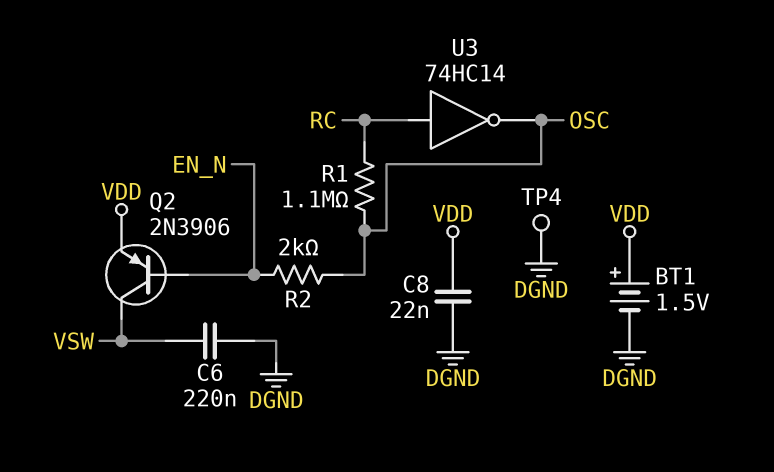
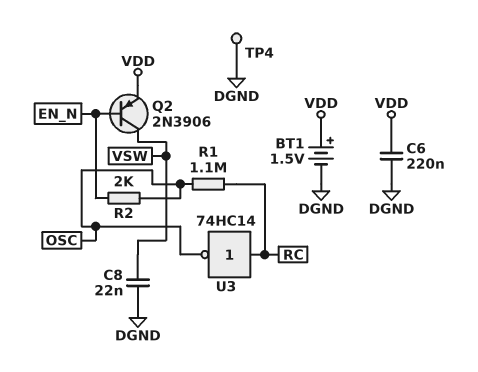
C6: 220nF (DGND, VSW) -> 220nF (DGND, VDD)
C8: 22nF (DGND, VDD) -> 22nF (DGND, VSW)

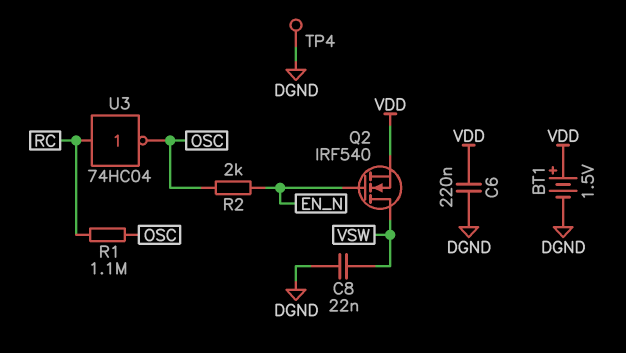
Q2: PNP 2N3906 (B EN_N, C VSW, E VDD) -> NMOS IRF540 (G EN_N, D VSW, S VDD)
U3: NOT 74HC14 (in RC, out OSC) -> NOT 74HC04 (in RC, out OSC)

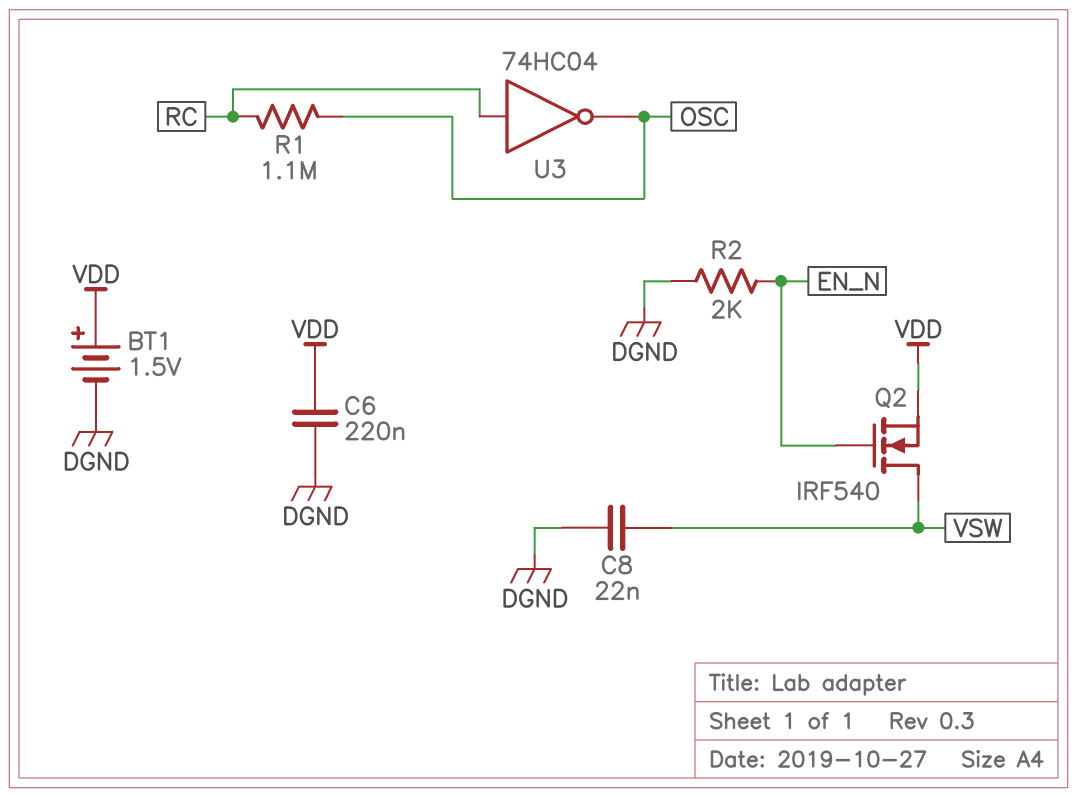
R2: 2k (EN_N, OSC) -> 2k (DGND, EN_N)
TP4: test point (DGND) -> none

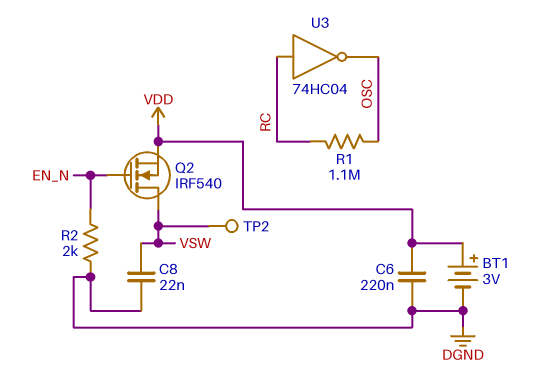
BT1: 1.5V (plus VDD, minus DGND) -> 3V (plus VDD, minus DGND)
TP2: none -> test point (VSW)

